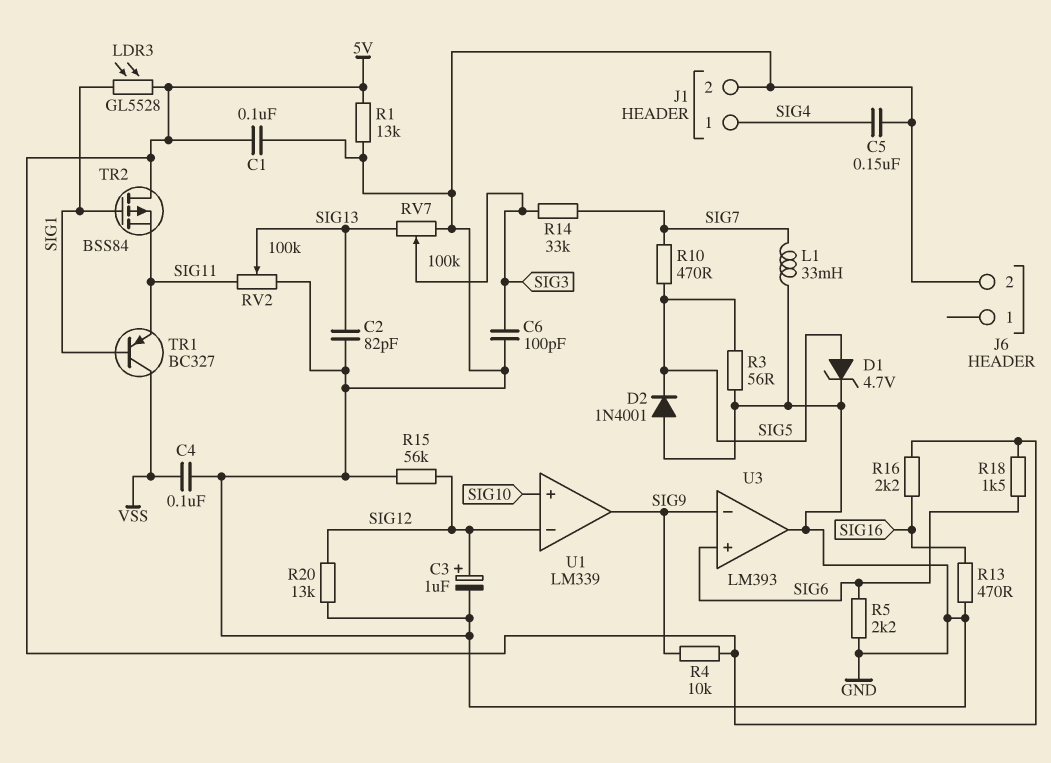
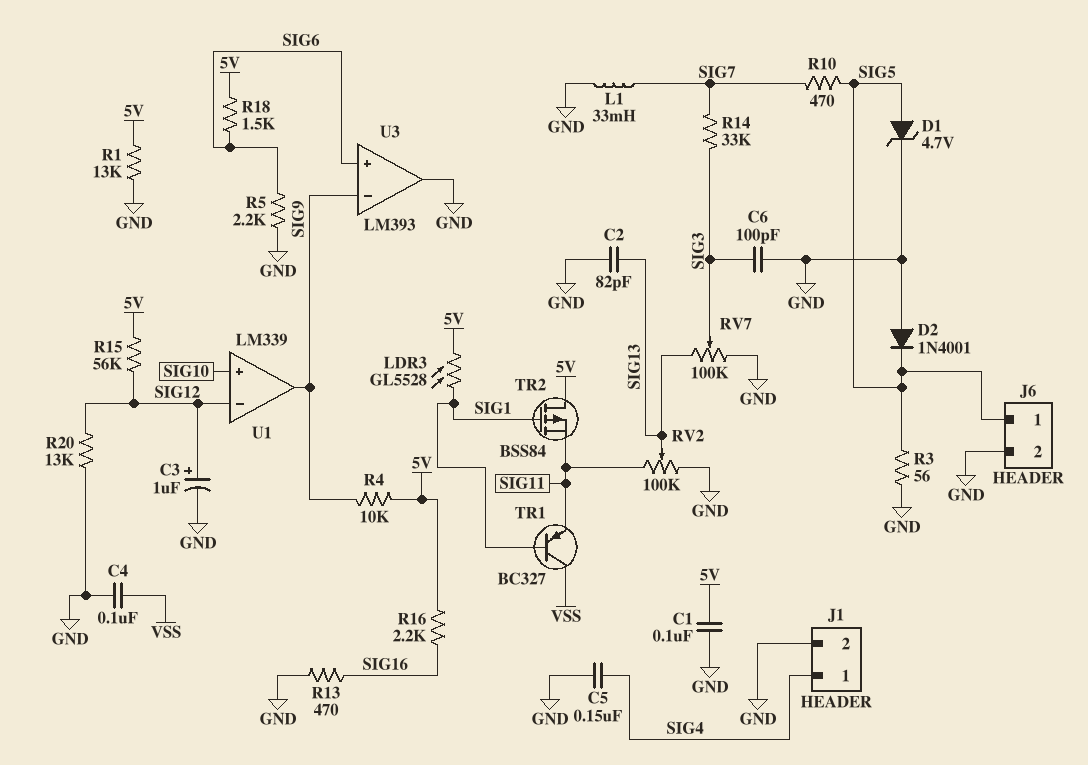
J6 pin 1: none -> SIG5
R15: 56k (GND, SIG12) -> 56k (5V, SIG12)

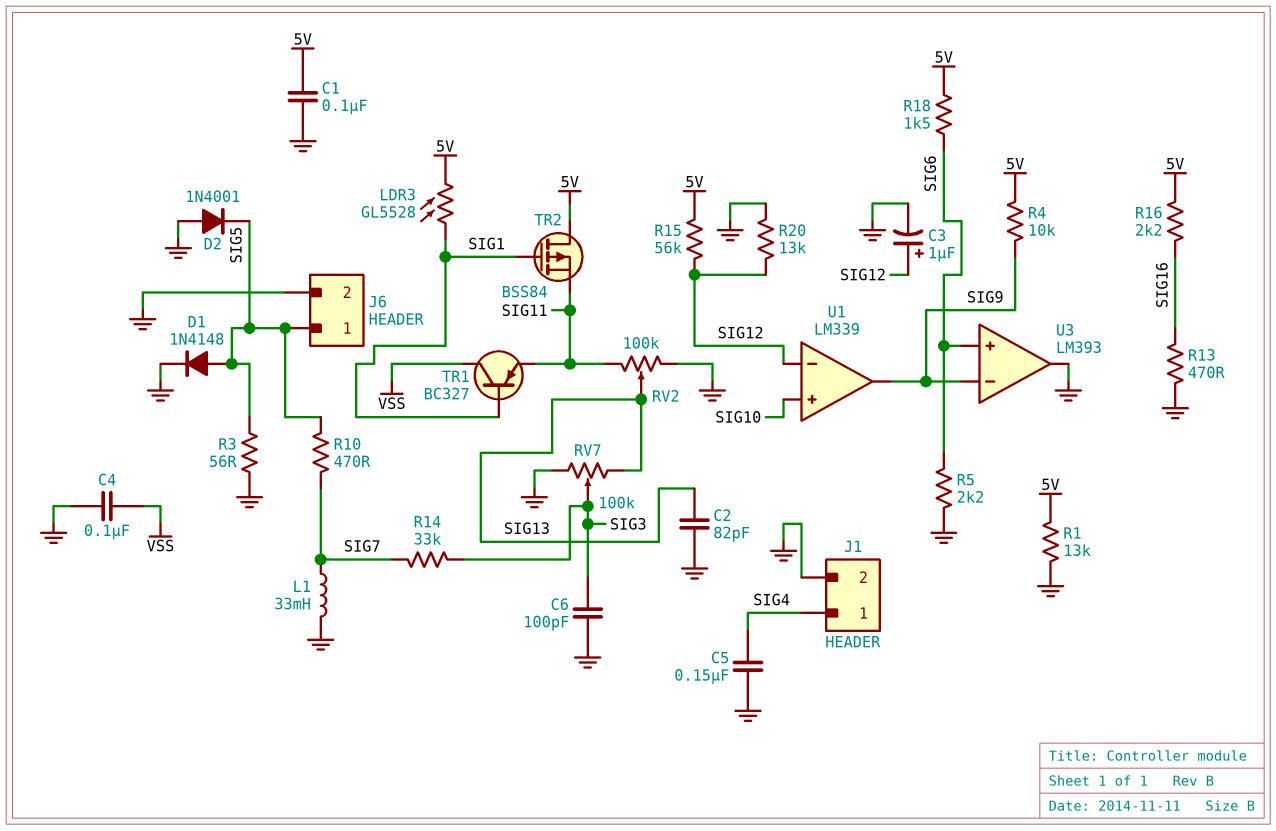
D1: zener 4.7V (A SIG5, K GND) -> diode 1N4148 (A SIG5, K GND)

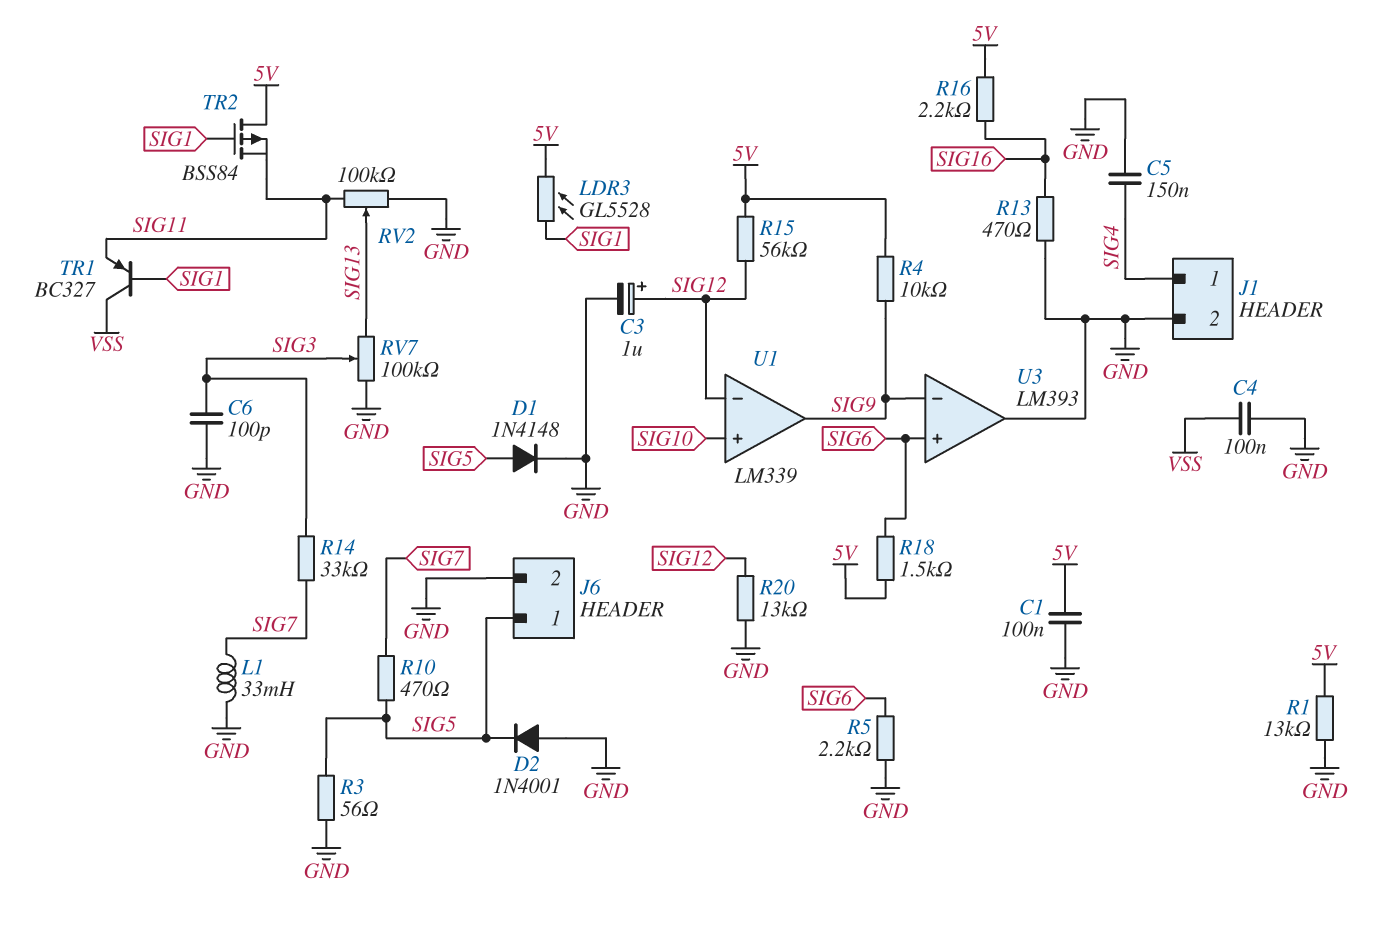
C2: 82pF (GND, SIG13) -> none

